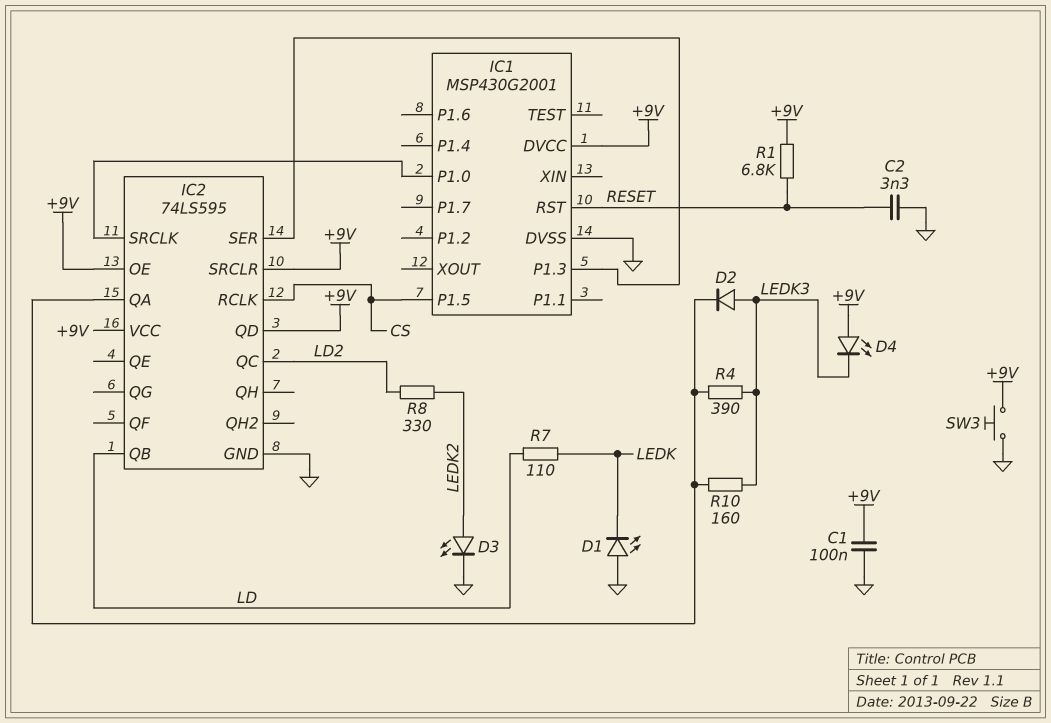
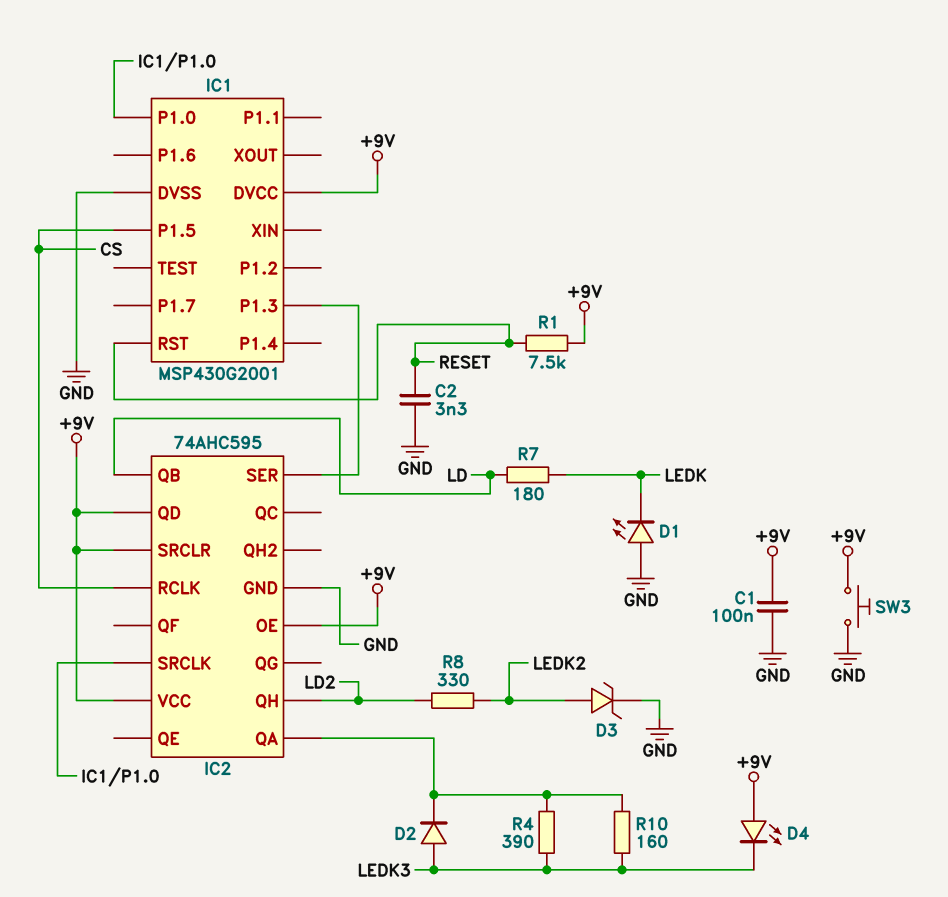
D3: LED (A LEDK2, K GND) -> zener (A LEDK2, K GND)
IC2: 74LS595 -> 74AHC595
IC2 pin QC: LD2 -> none
IC2 pin QH: none -> LD2
R1: 6.8k (+9V, RESET) -> 7.5k (+9V, RESET)
R7: 110 (LD, LEDK) -> 180 (LD, LEDK)

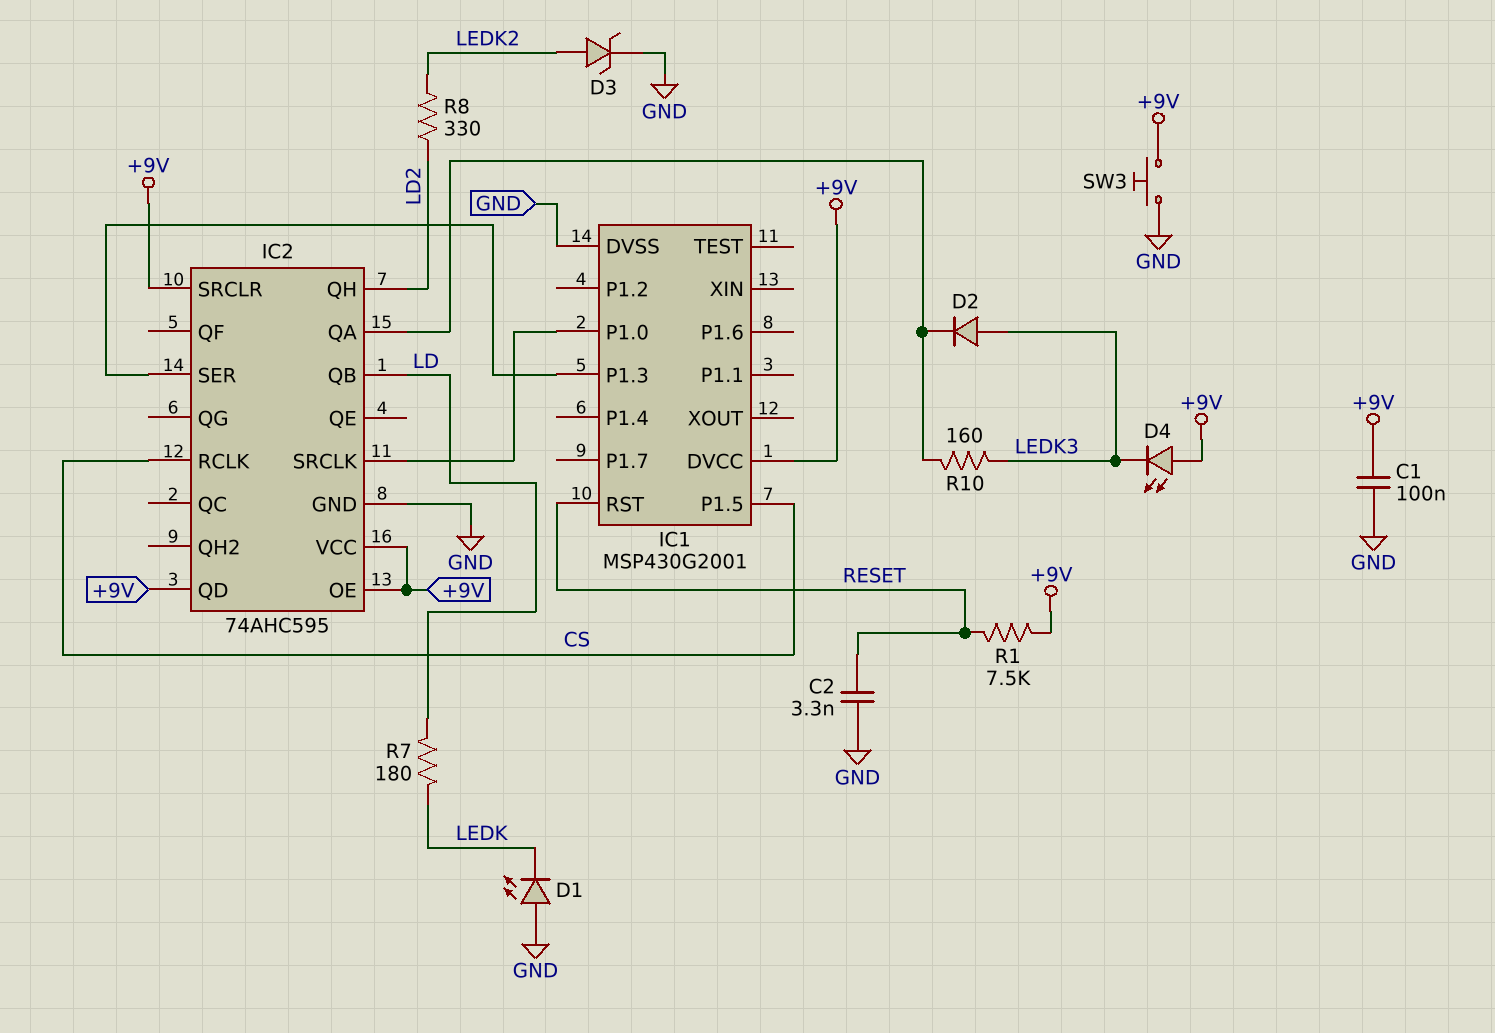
R4: 390 (IC2/QA, LEDK3) -> none

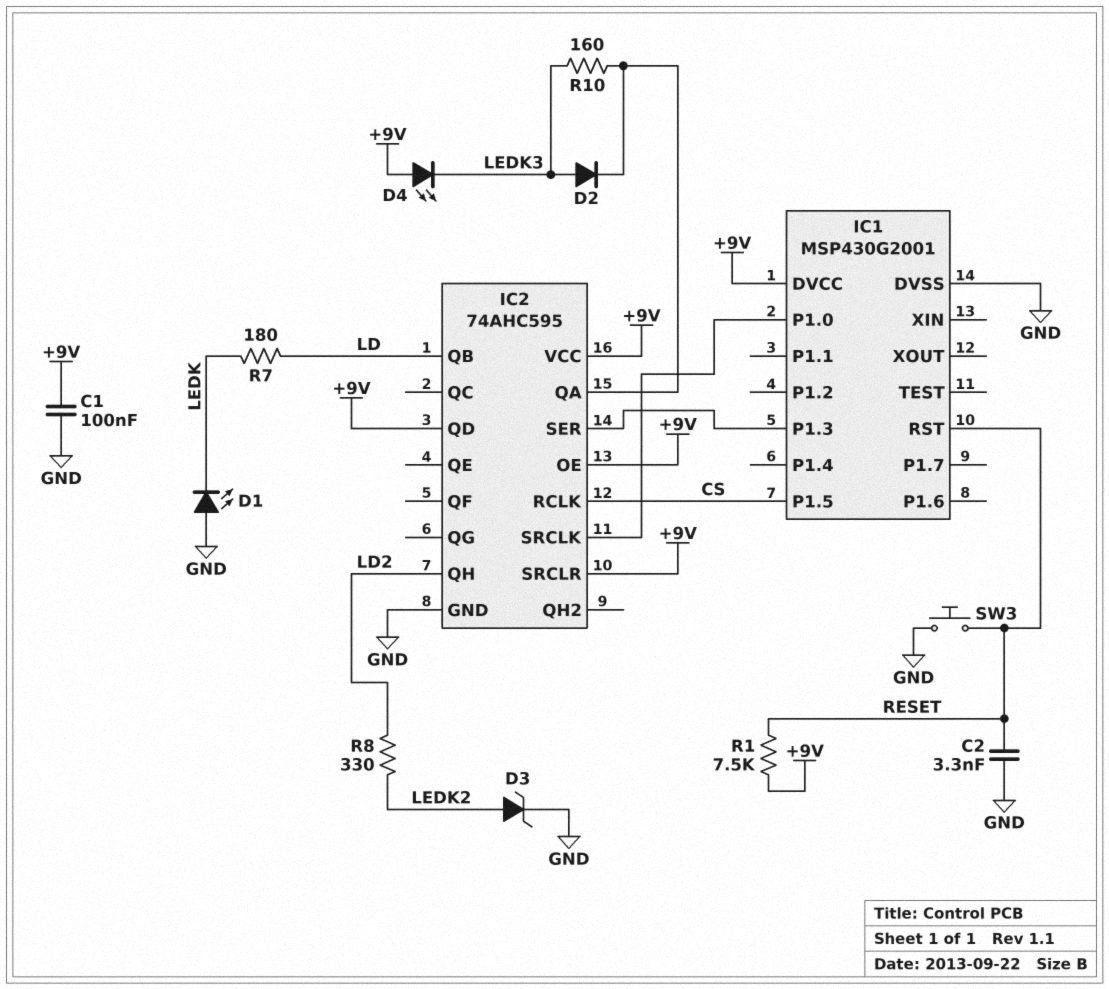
SW3: button (+9V, GND) -> button (GND, RESET)

